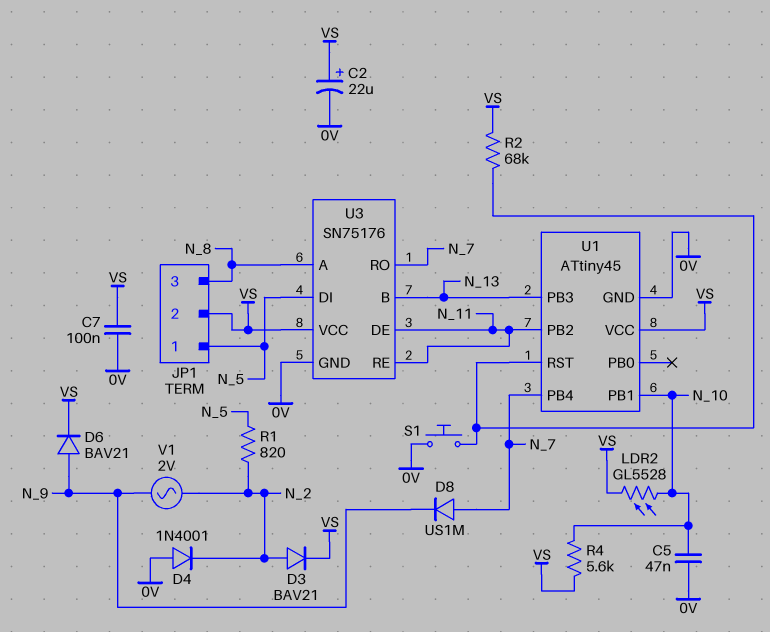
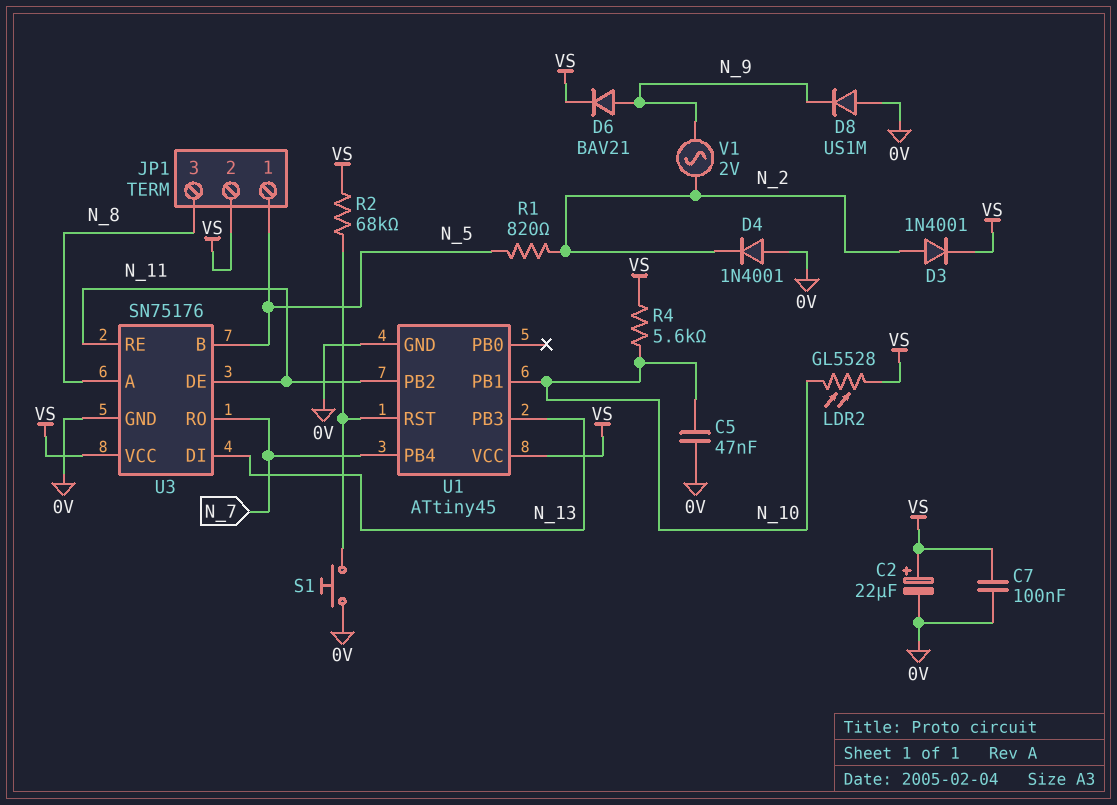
D3: diode BAV21 (A N_2, K VS) -> diode 1N4001 (A N_2, K VS)
D8: diode US1M (A N_7, K N_9) -> diode US1M (A 0V, K N_9)
U3 pin B: N_13 -> N_5
U3 pin DI: N_5 -> N_13

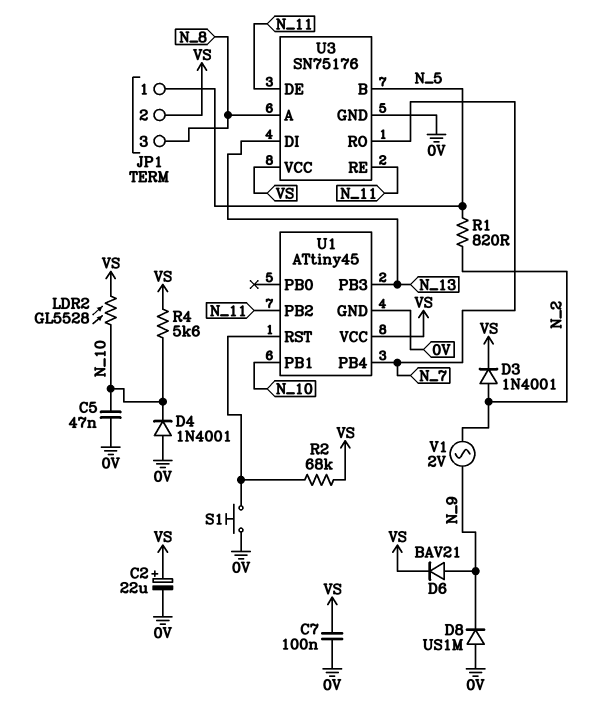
D4: diode 1N4001 (A 0V, K N_2) -> diode 1N4001 (A 0V, K N_10)

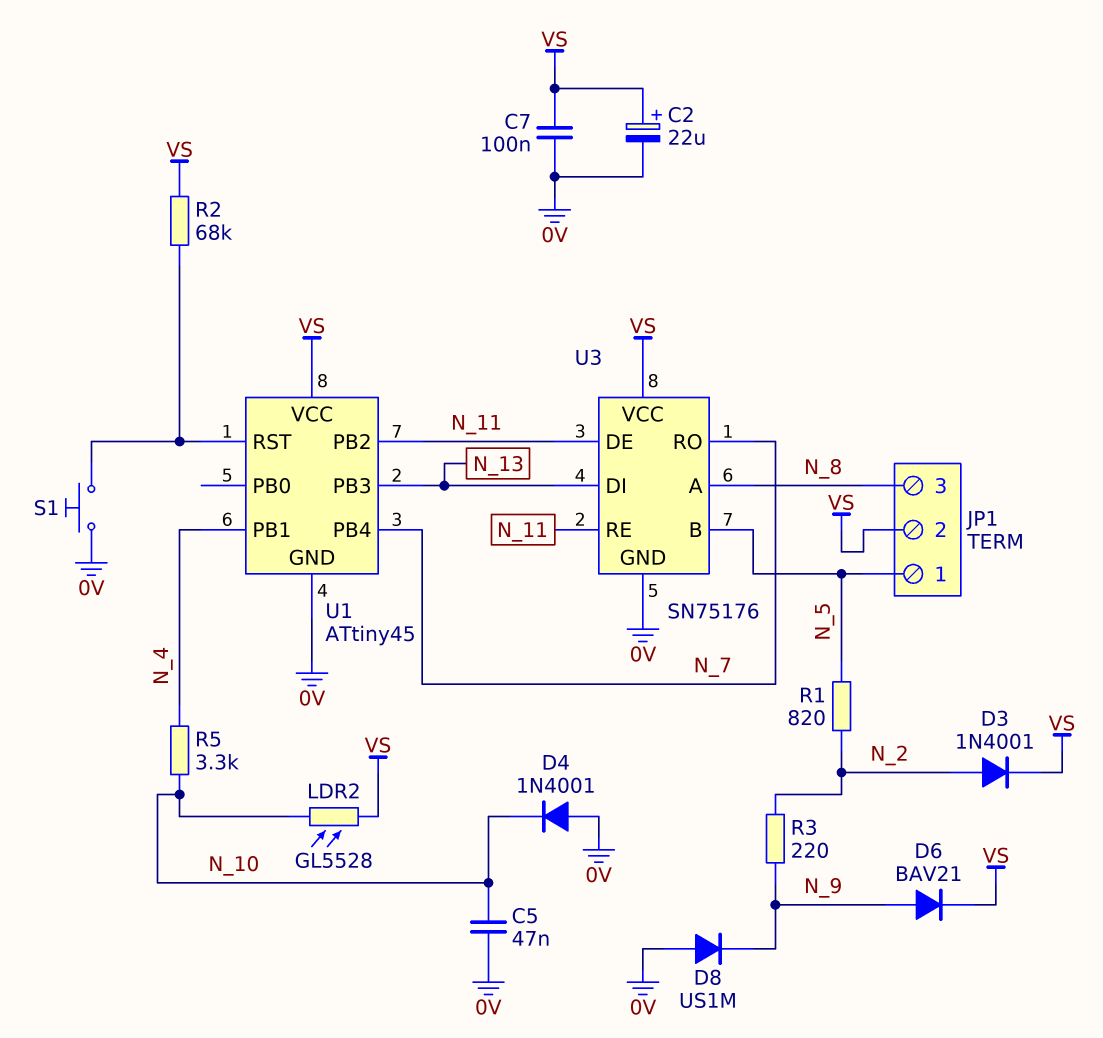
R3: none -> 220 (N_2, N_9)
R4: 5.6k (N_10, VS) -> none
R5: none -> 3.3k (N_4, N_10)
U1 pin PB1: N_10 -> N_4
V1: AC 2V (N_2, N_9) -> none

